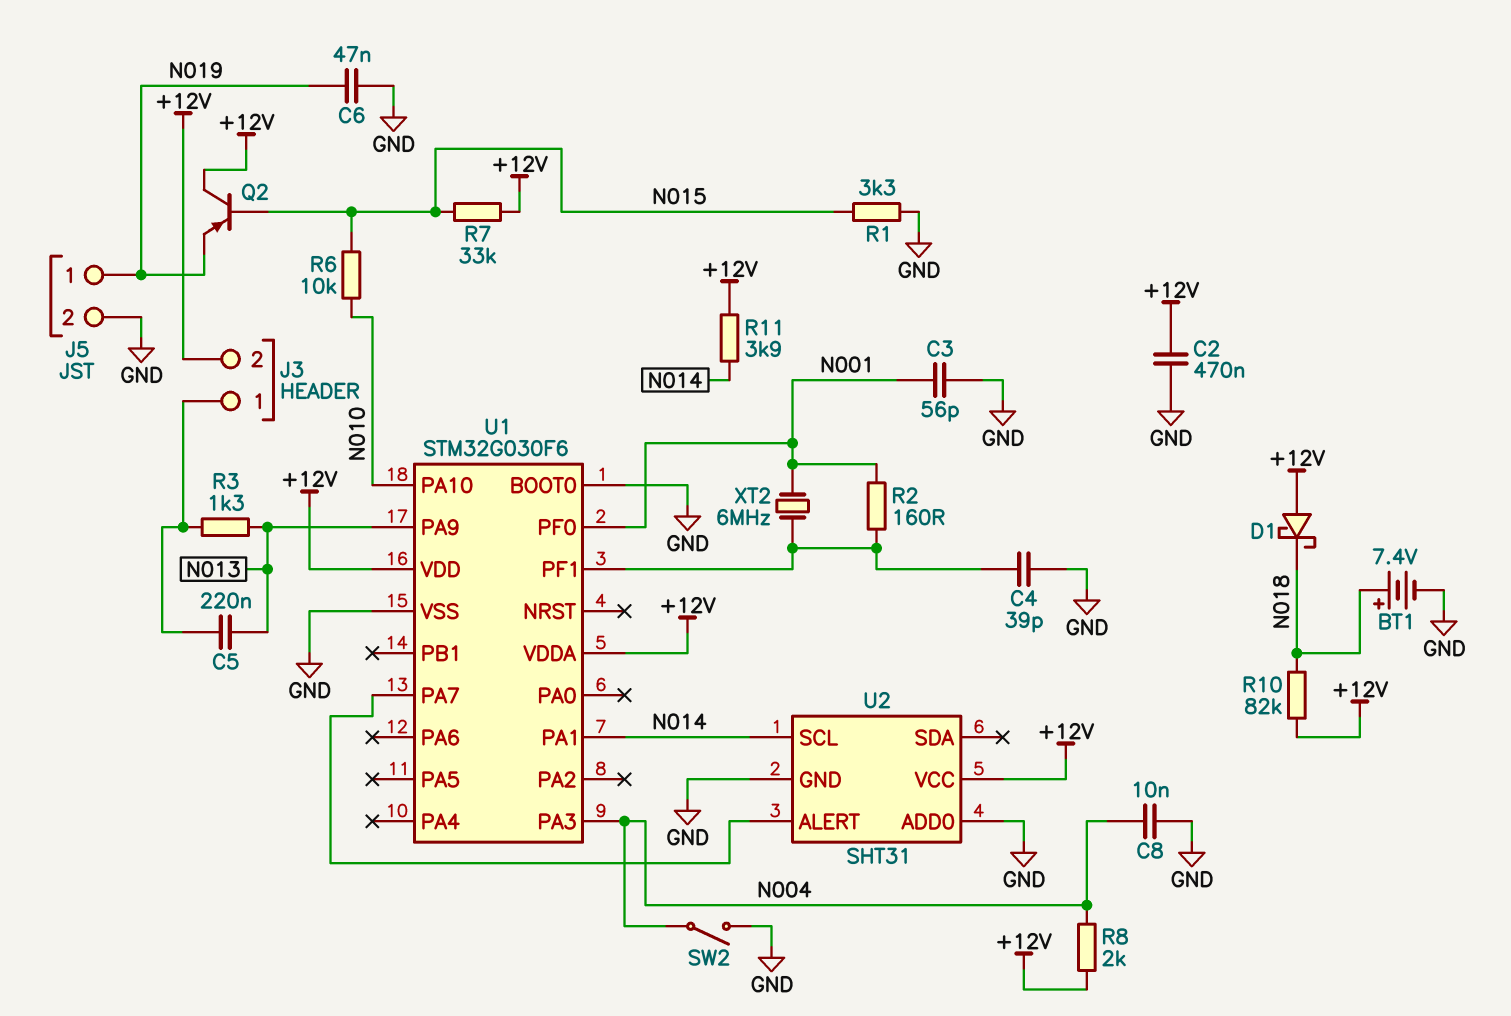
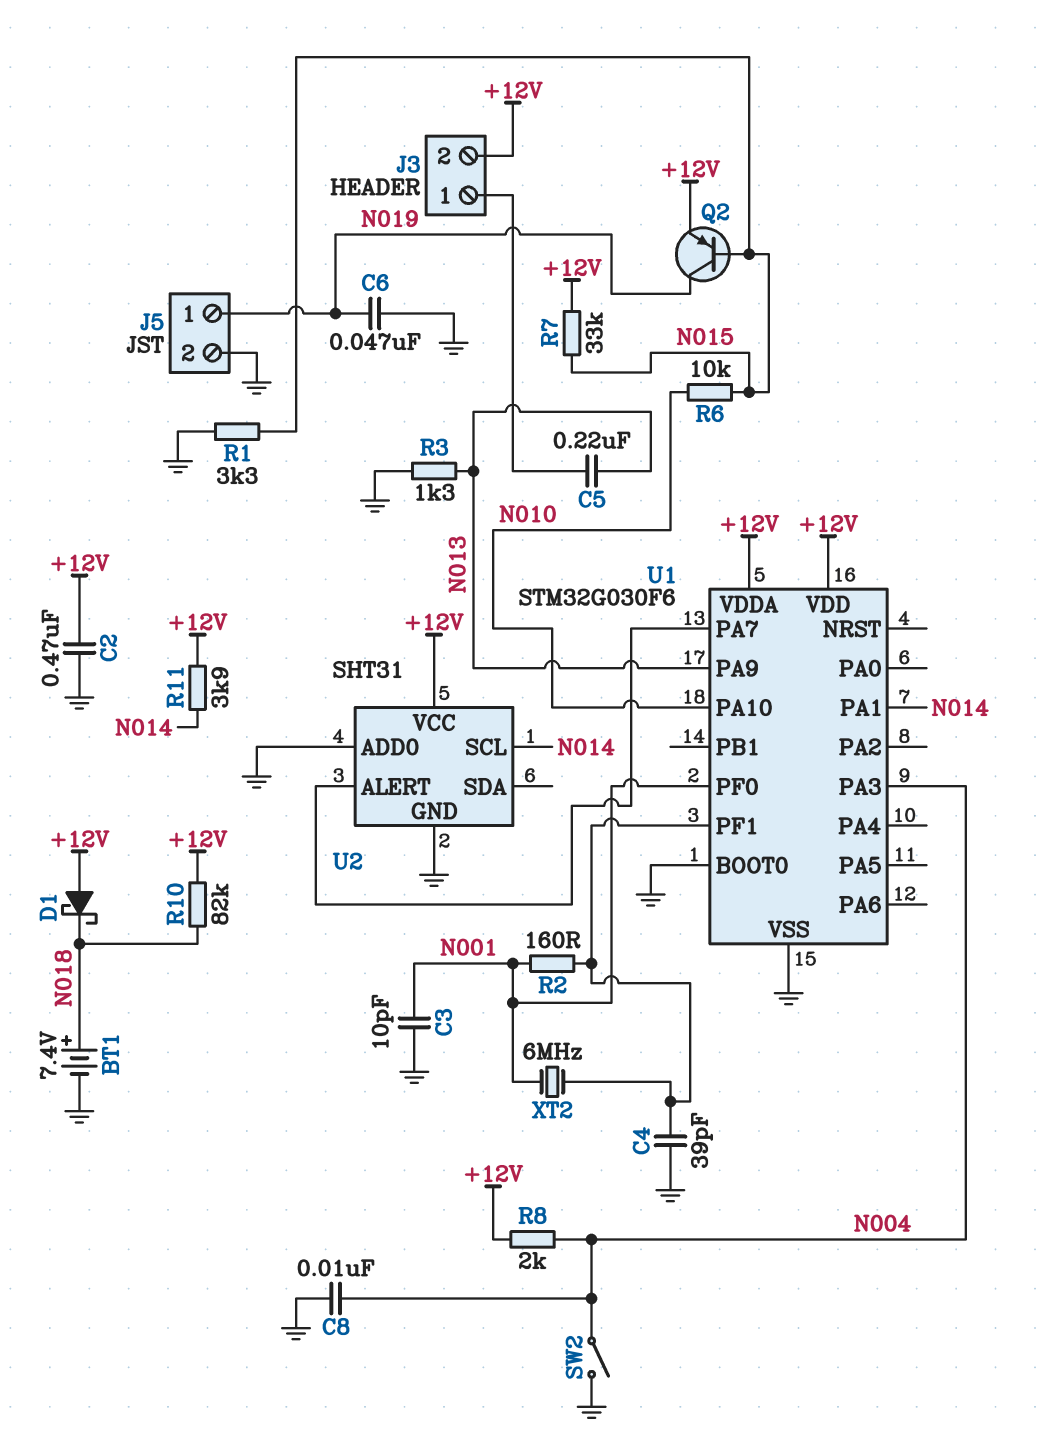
C3: 56pF (GND, N001) -> 10pF (GND, N001)
Q2: PNP (B N015, C +12V, E N019) -> PNP (B N015, C N019, E +12V)
R3: 1.3k (J3/1, N013) -> 1.3k (GND, N013)

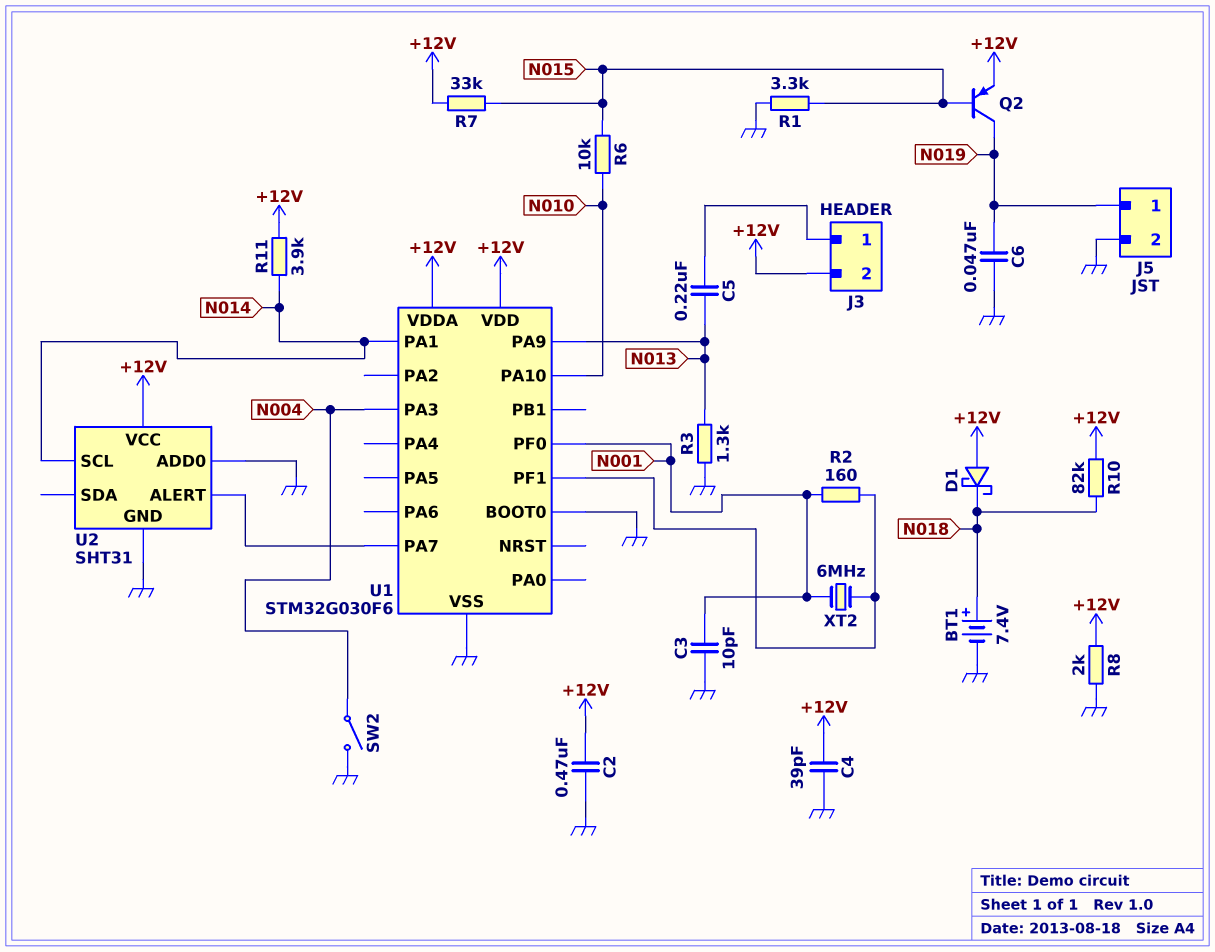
C4: 39pF (GND, U1/PF1) -> 39pF (+12V, GND)
C8: 10nF (GND, N004) -> none
R8: 2k (+12V, N004) -> 2k (+12V, GND)

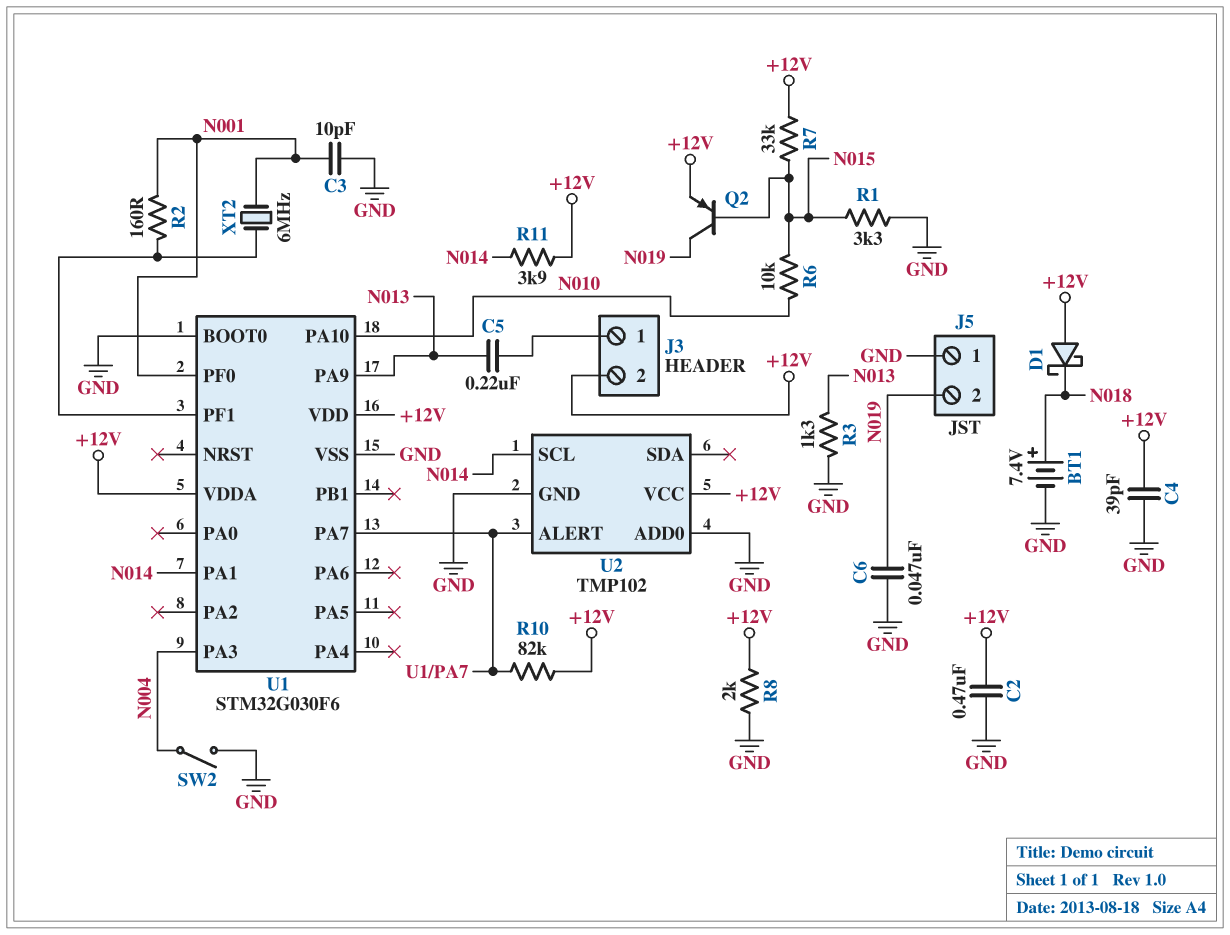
J5 pin 1: N019 -> GND
J5 pin 2: GND -> N019
R10: 82k (+12V, N018) -> 82k (+12V, U1/PA7)
U2: SHT31 -> TMP102

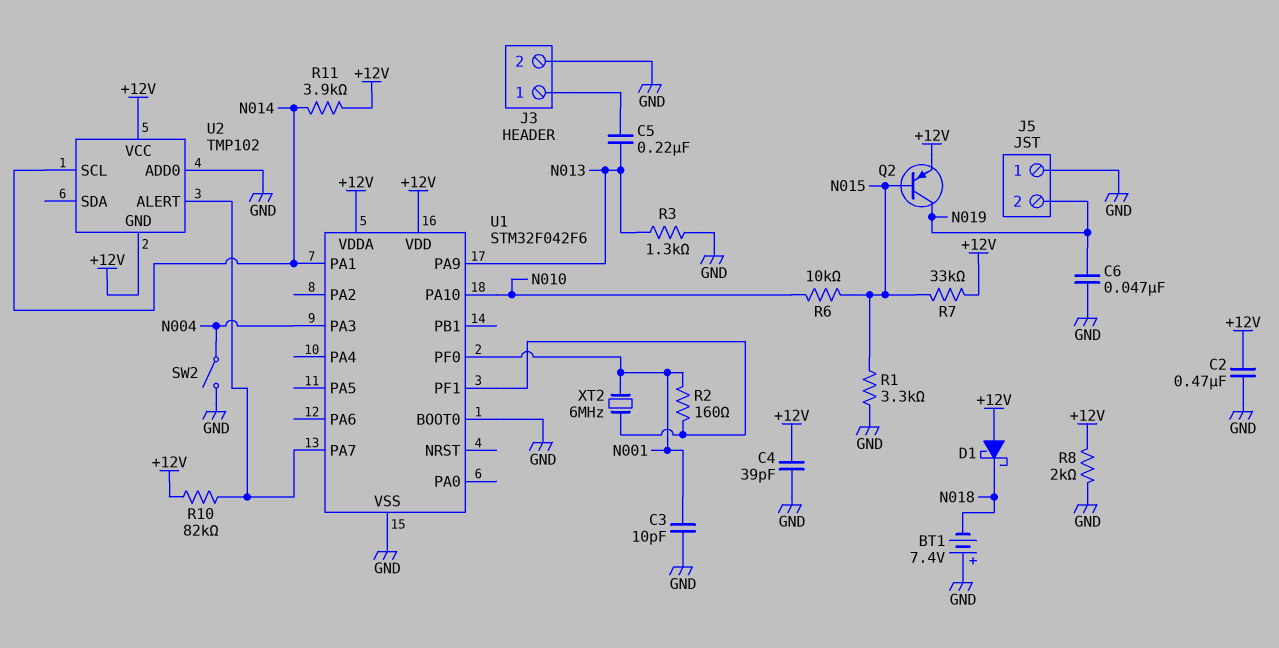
BT1: 7.4V (plus N018, minus GND) -> 7.4V (plus GND, minus N018)
J3 pin 2: +12V -> GND
U1: STM32G030F6 -> STM32F042F6
U2 pin GND: GND -> +12V

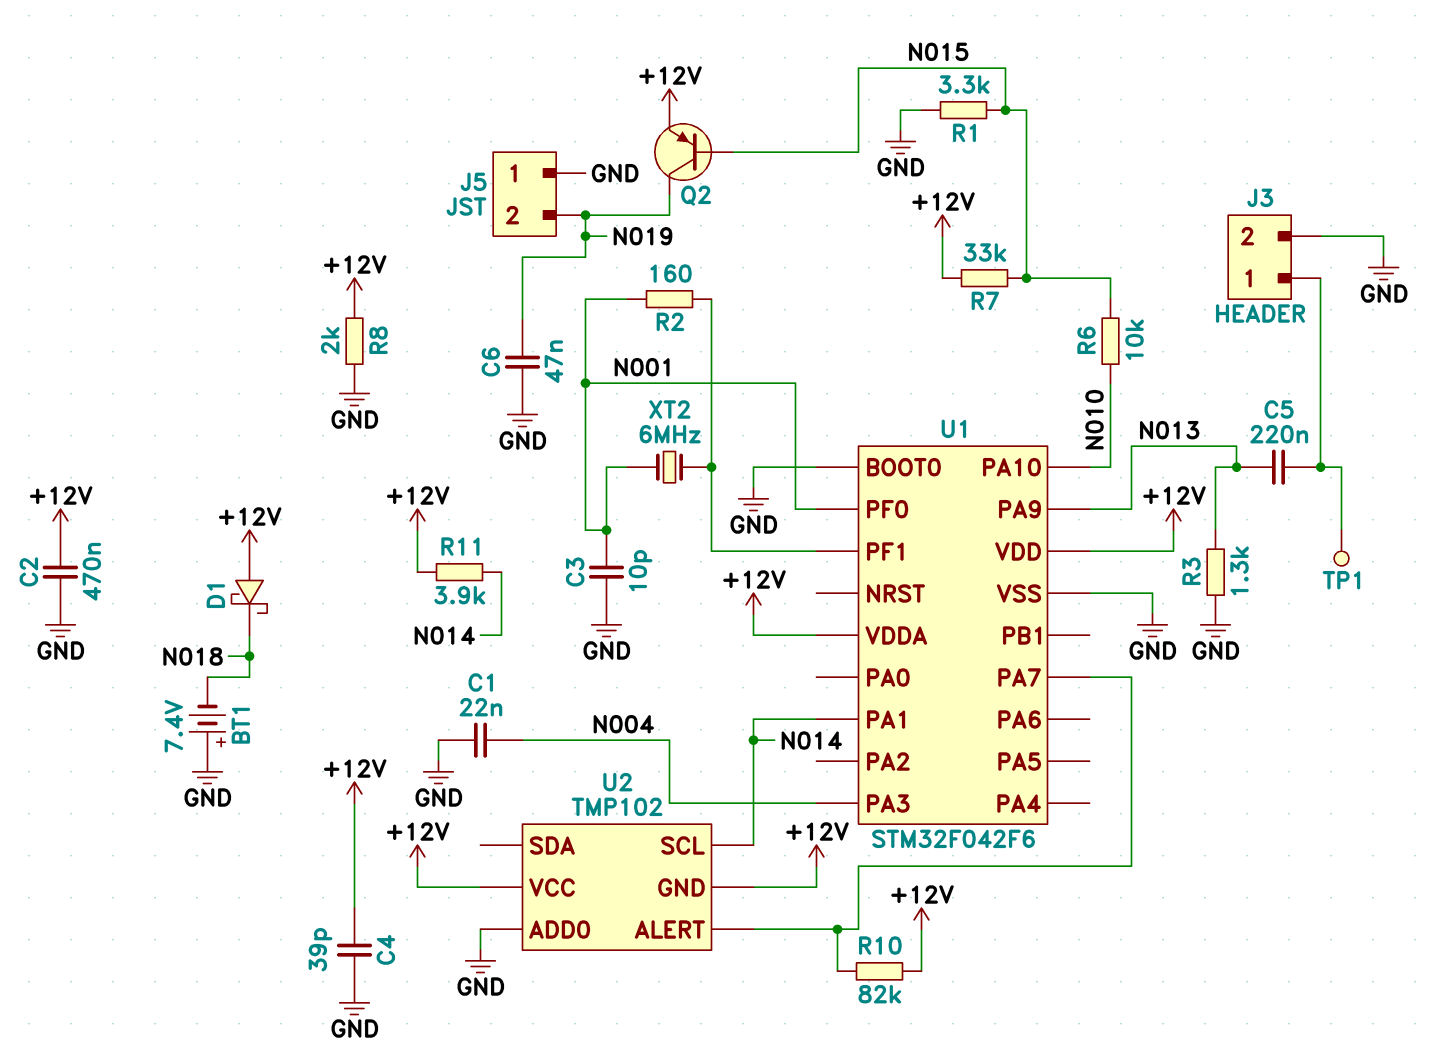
C1: none -> 22nF (GND, N004)
SW2: switch (GND, N004) -> none
TP1: none -> test point (J3/1)

